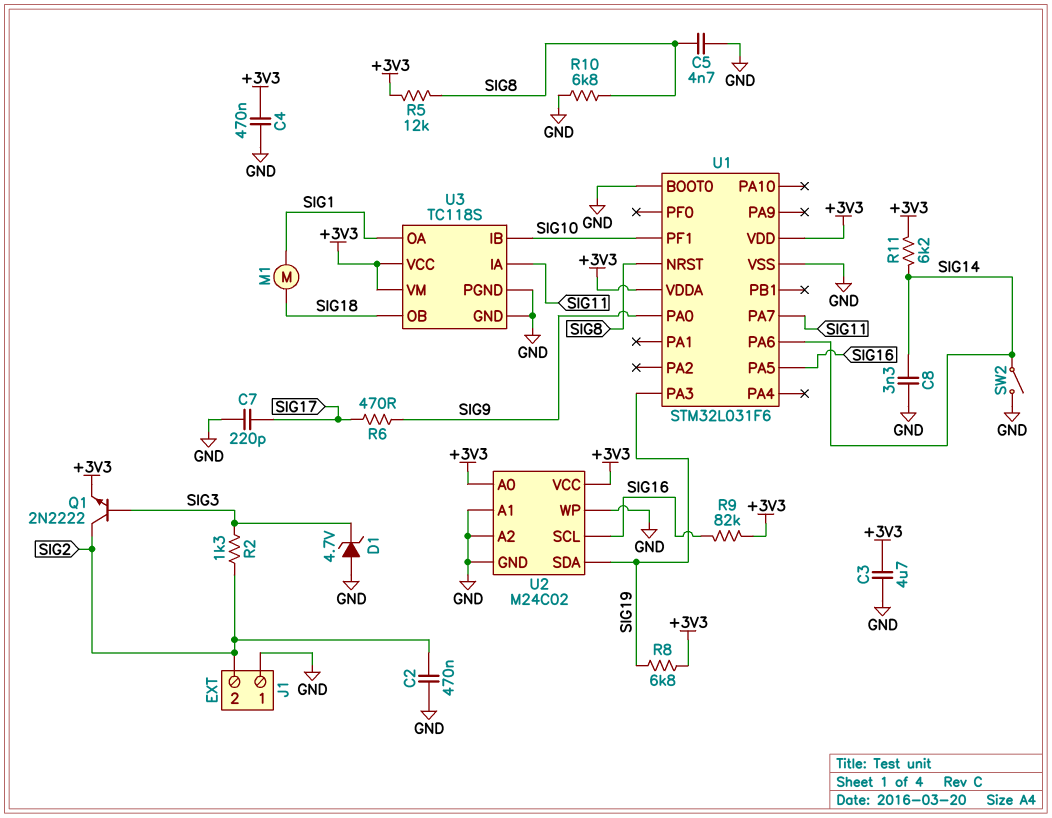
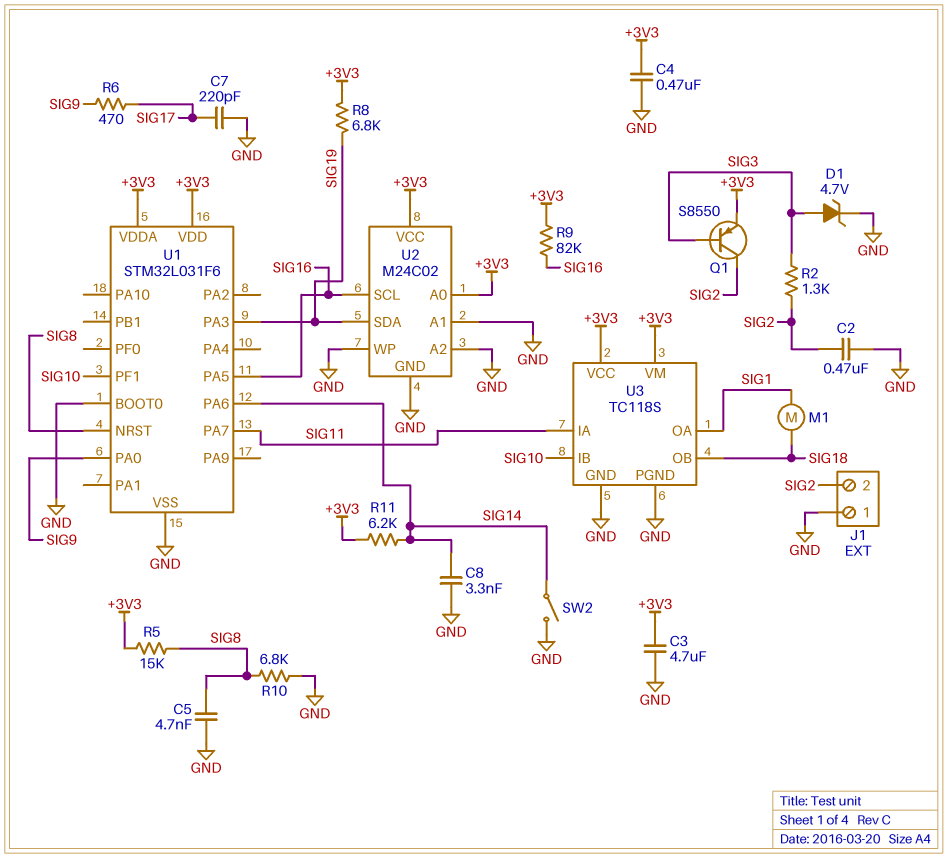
D1: zener 4.7V (A GND, K SIG3) -> zener 4.7V (A SIG3, K GND)
Q1: NPN 2N2222 (B SIG3, C SIG2, E +3V3) -> PNP S8550 (B SIG3, C SIG2, E +3V3)
R5: 12k (+3V3, SIG8) -> 15k (+3V3, SIG8)

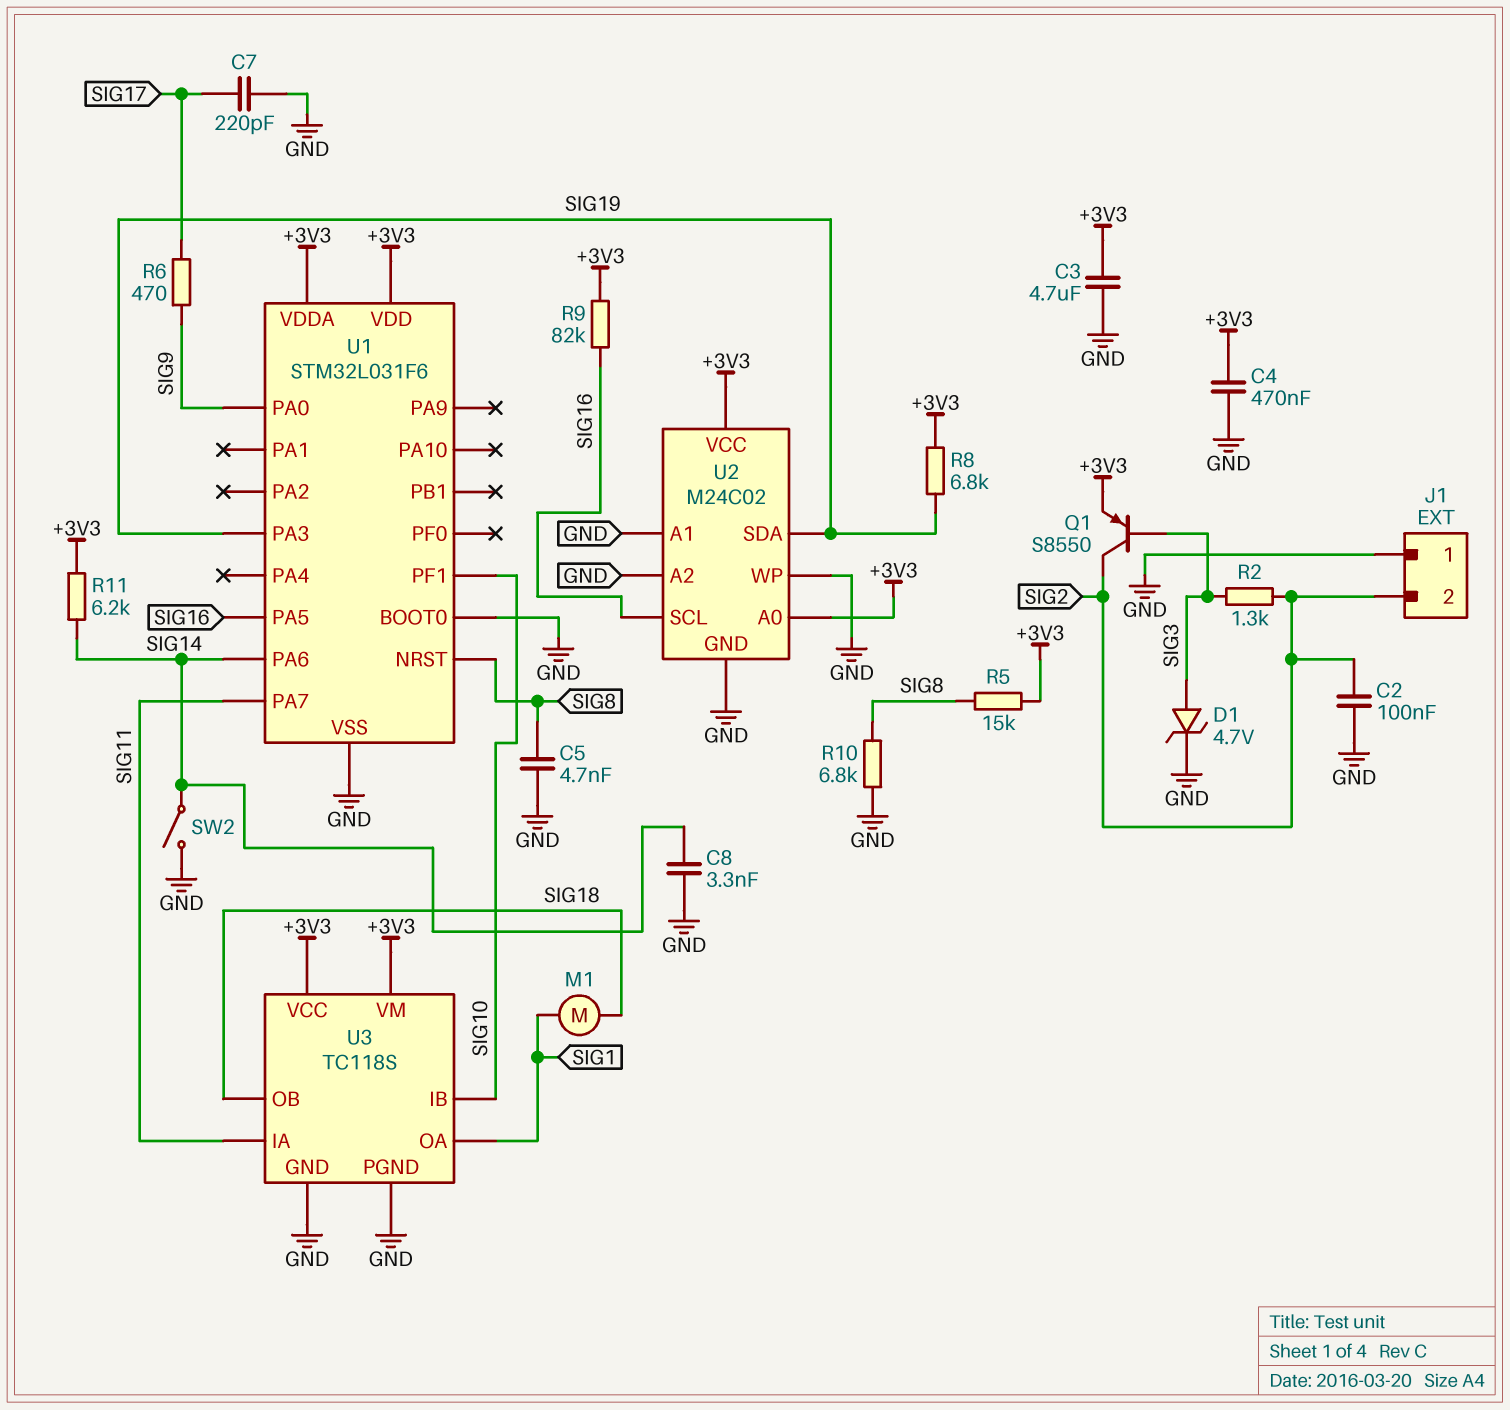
C2: 470nF (GND, SIG2) -> 100nF (GND, SIG2)

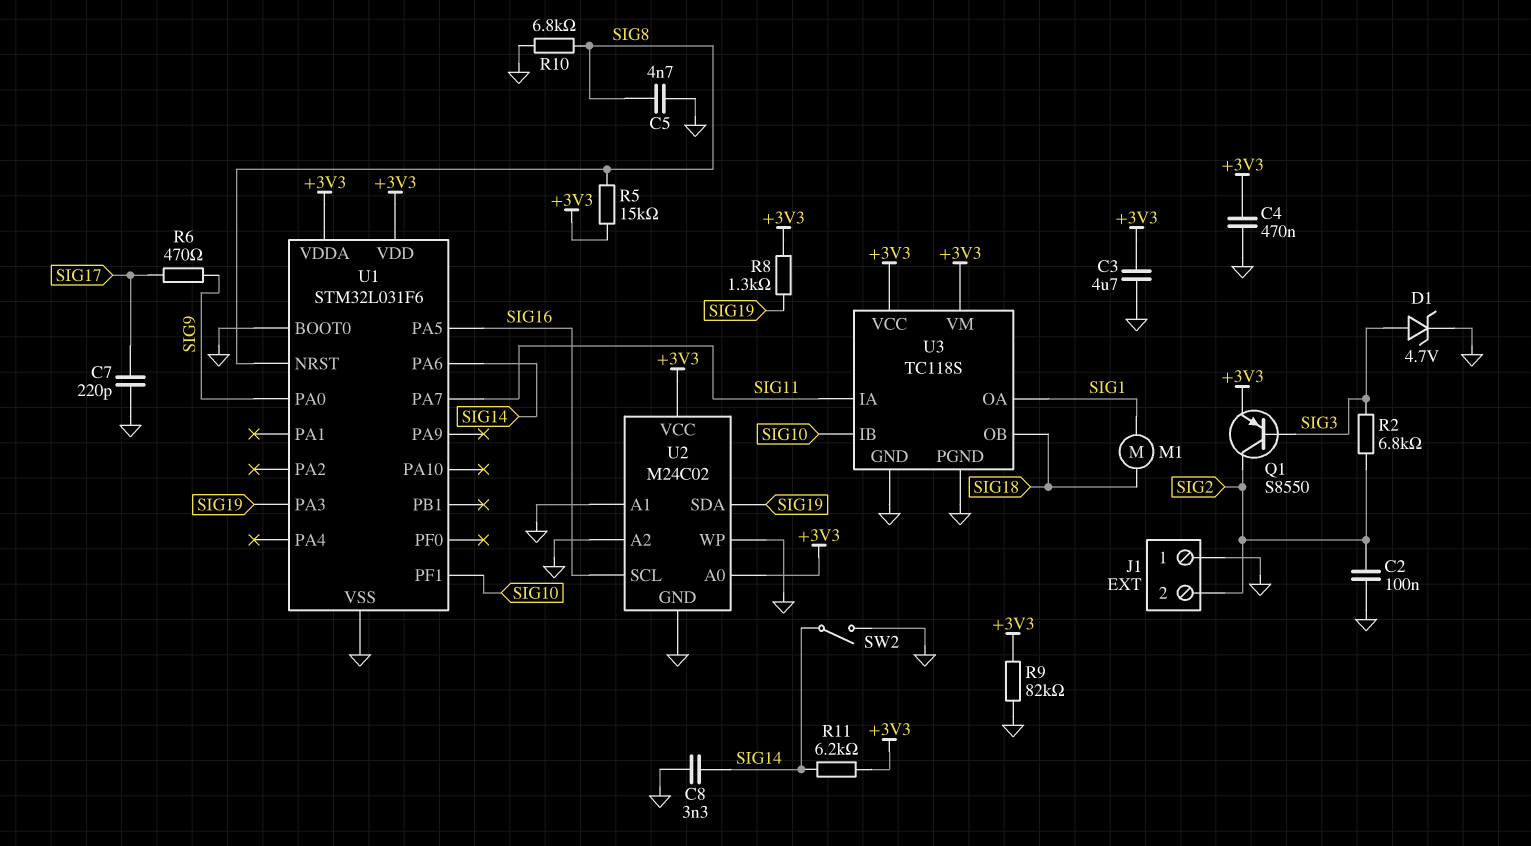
R2: 1.3k (SIG2, SIG3) -> 6.8k (SIG2, SIG3)
R8: 6.8k (+3V3, SIG19) -> 1.3k (+3V3, SIG19)
R9: 82k (+3V3, SIG16) -> 82k (+3V3, GND)

